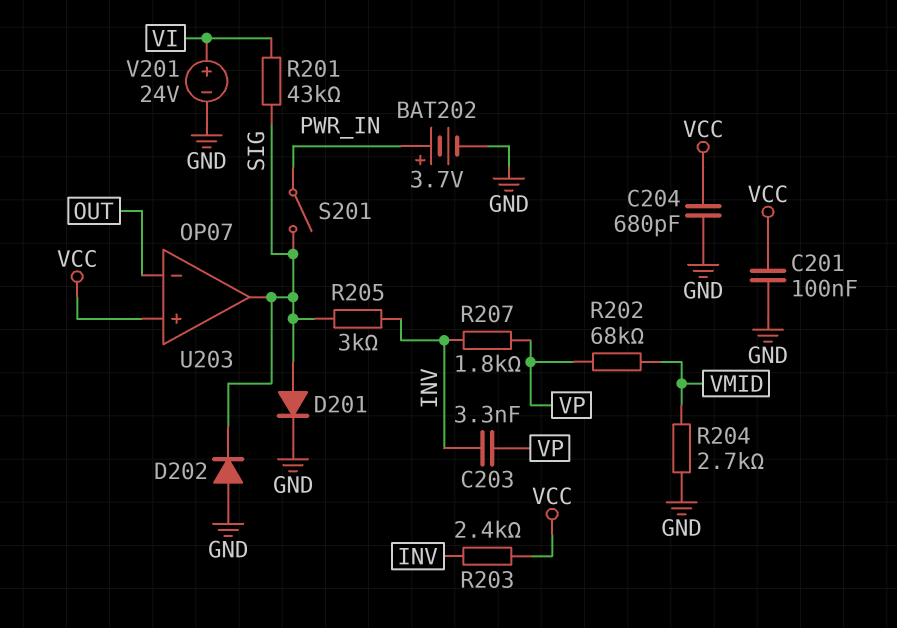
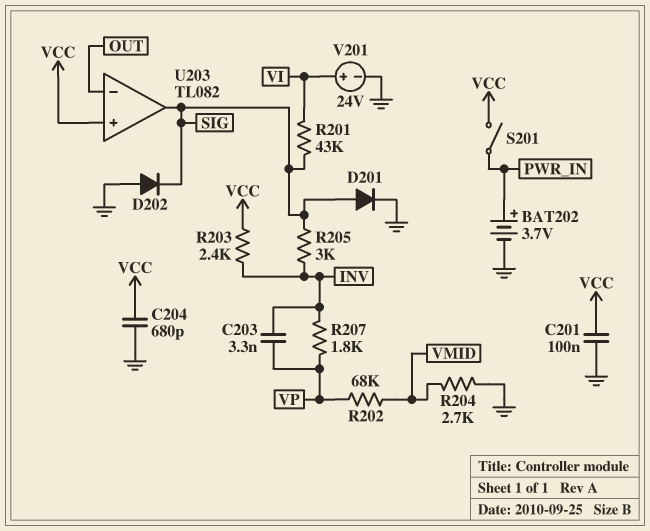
S201: switch (PWR_IN, SIG) -> switch (PWR_IN, VCC)
U203: OP07 -> TL082

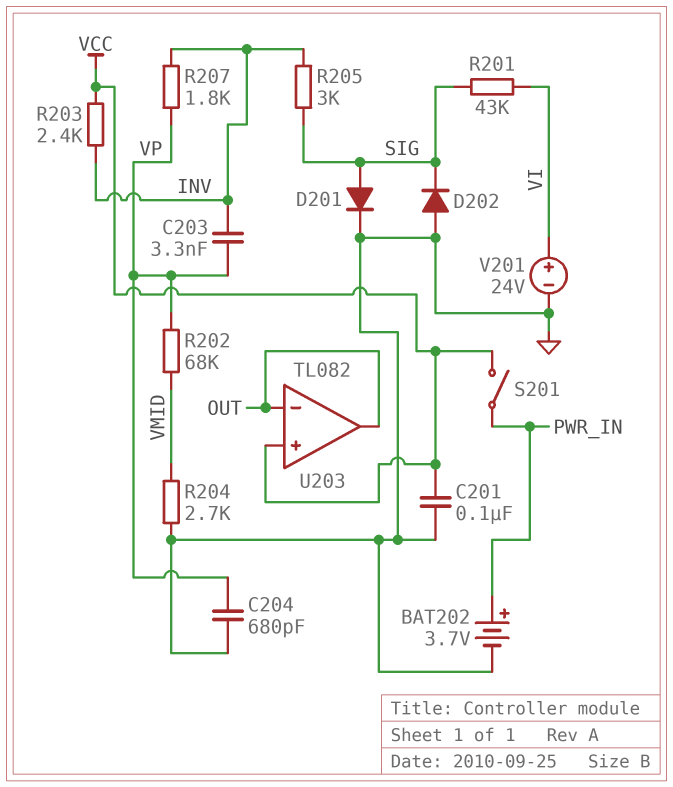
C204: 680pF (GND, VCC) -> 680pF (GND, VP)
U203 pin out: SIG -> OUT

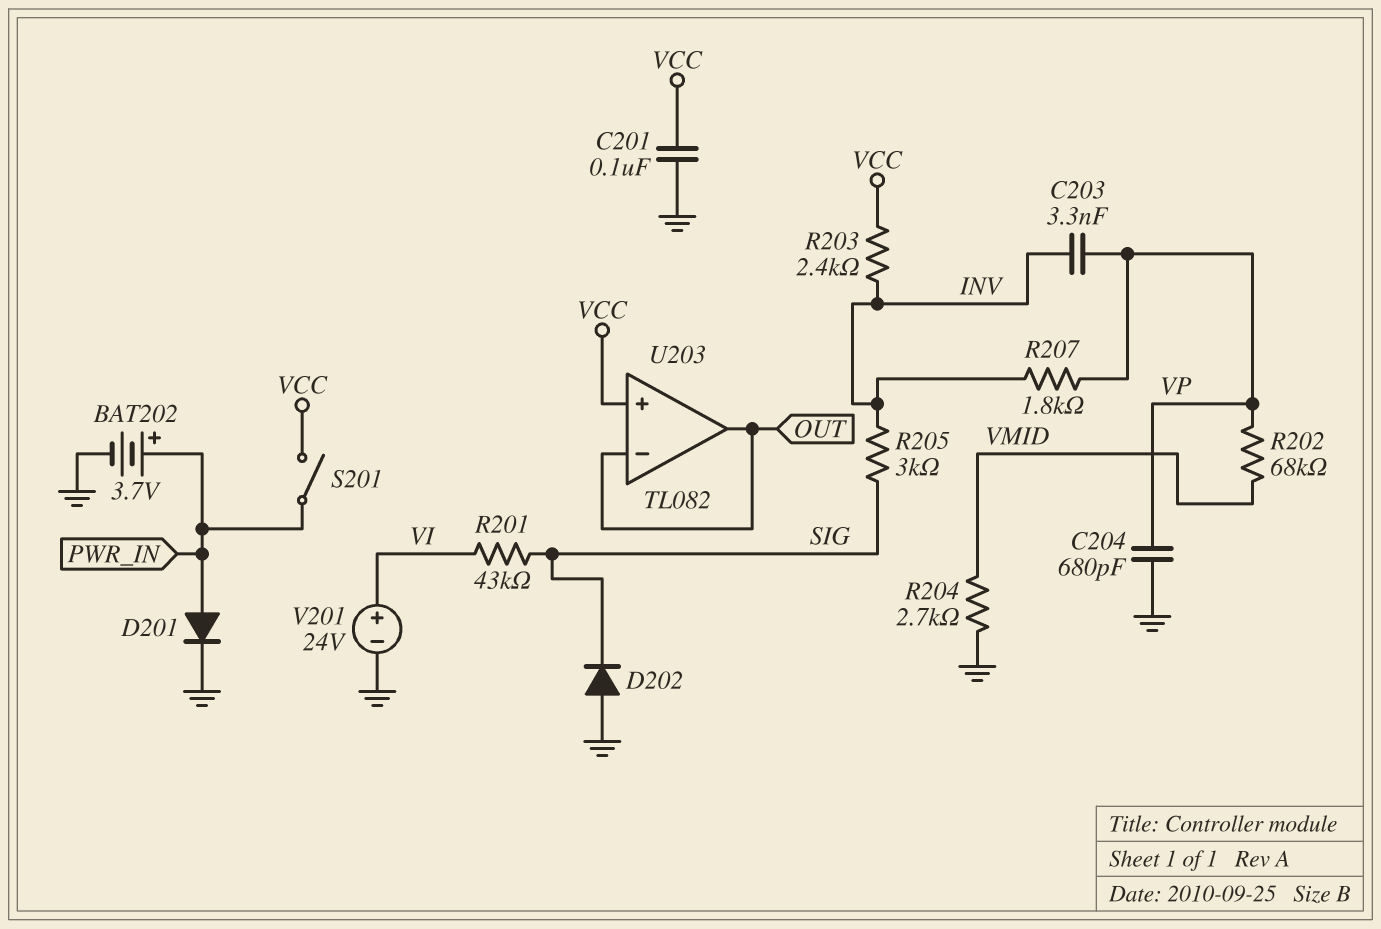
D201: diode (A SIG, K GND) -> diode (A PWR_IN, K GND)

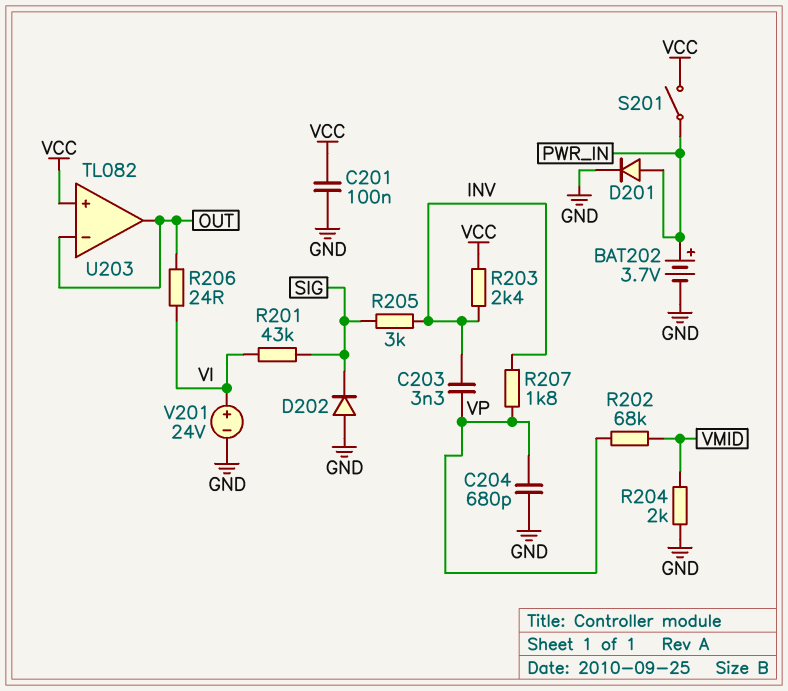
R204: 2.7k (GND, VMID) -> 2k (GND, VMID)
R206: none -> 24 (OUT, VI)

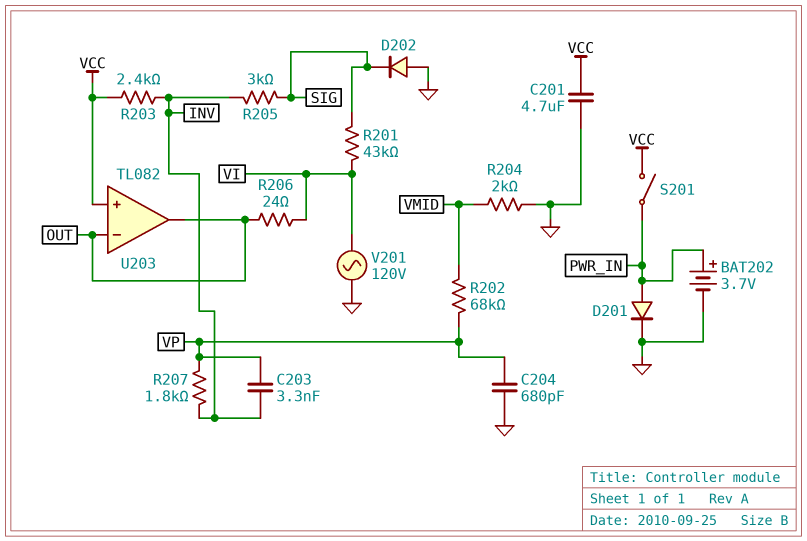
C201: 100nF (GND, VCC) -> 4.7uF (GND, VCC)
V201: 24V (plus VI, minus GND) -> AC 120V (GND, VI)

